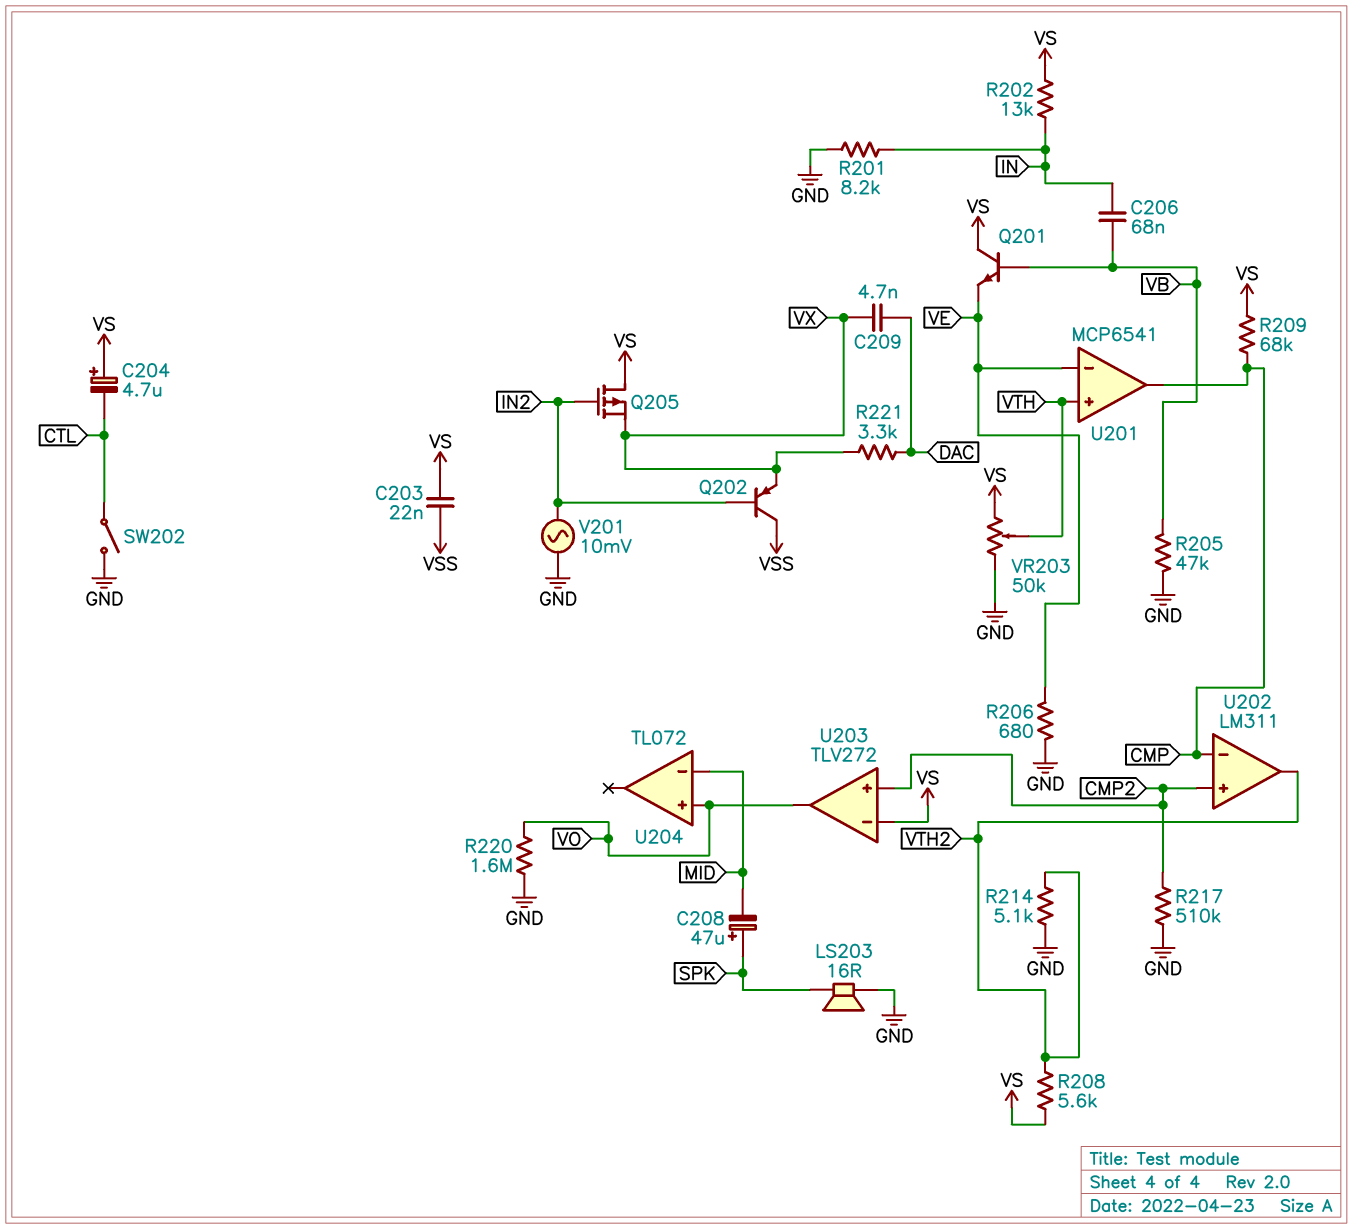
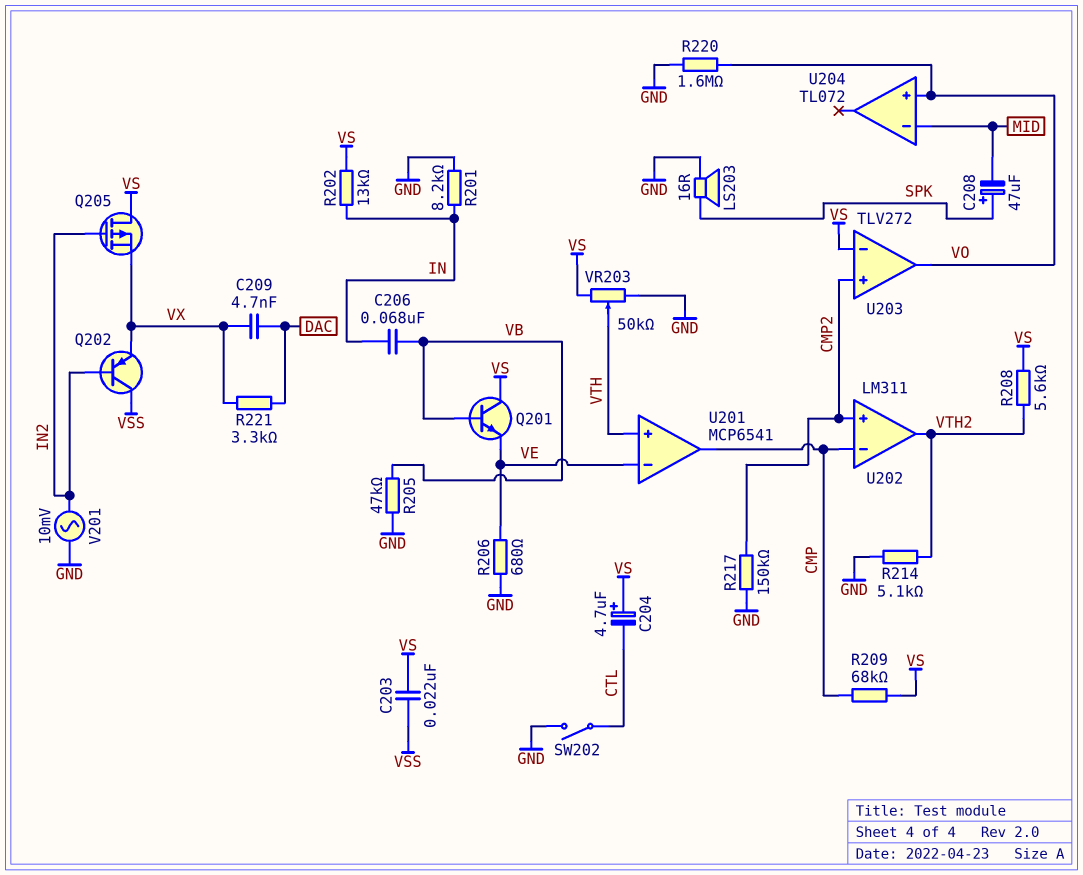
R217: 510k (CMP2, GND) -> 150k (CMP2, GND)

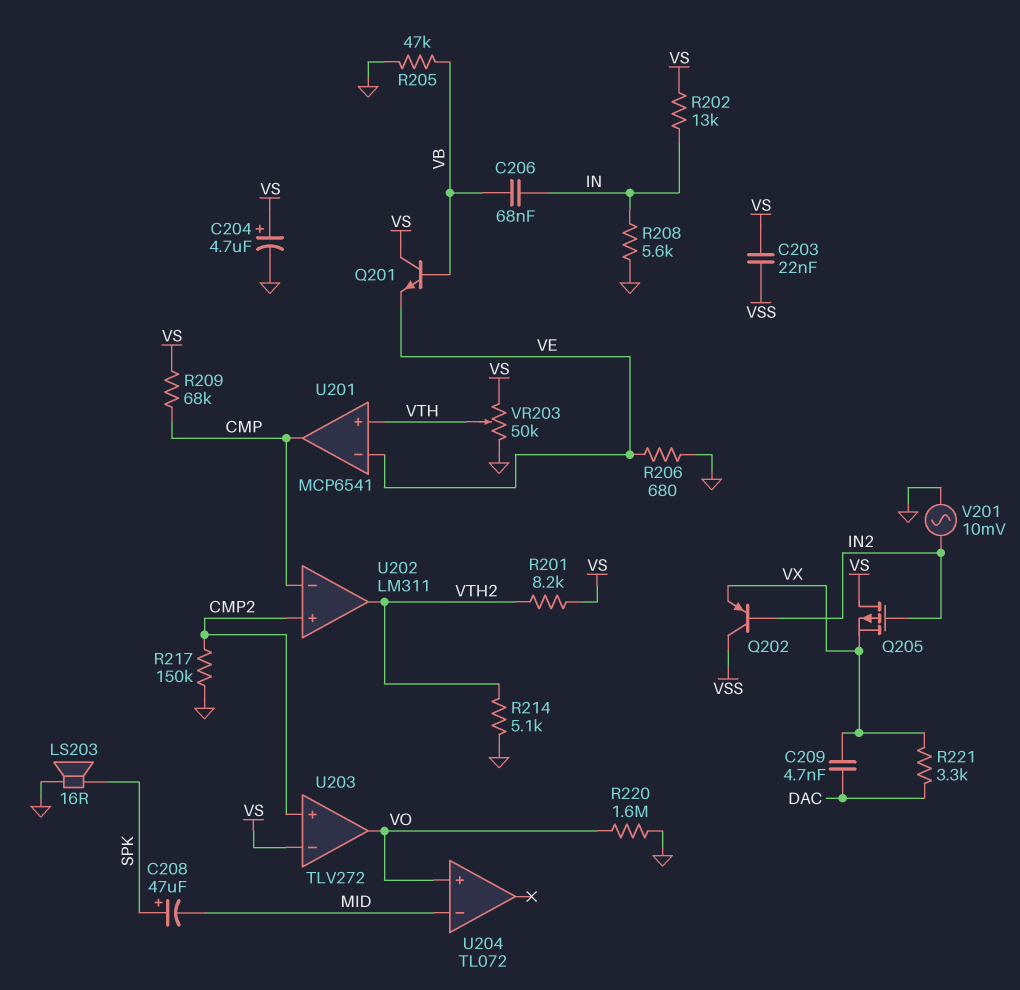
C204: 4.7uF (plus VS, minus CTL) -> 4.7uF (plus VS, minus GND)
R201: 8.2k (GND, IN) -> 8.2k (VS, VTH2)
R208: 5.6k (VS, VTH2) -> 5.6k (GND, IN)
SW202: switch (CTL, GND) -> none

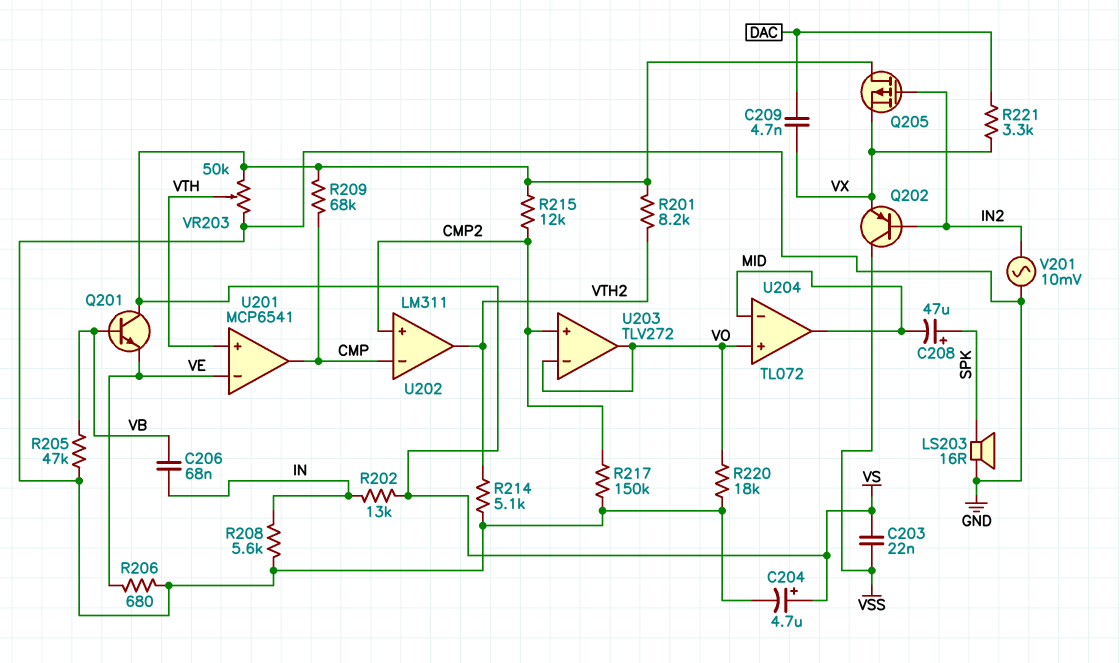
R215: none -> 12k (CMP2, VS)
R220: 1.6M (GND, VO) -> 18k (GND, VO)
U203 pin in-: VS -> VO
U204 pin out: none -> MID

